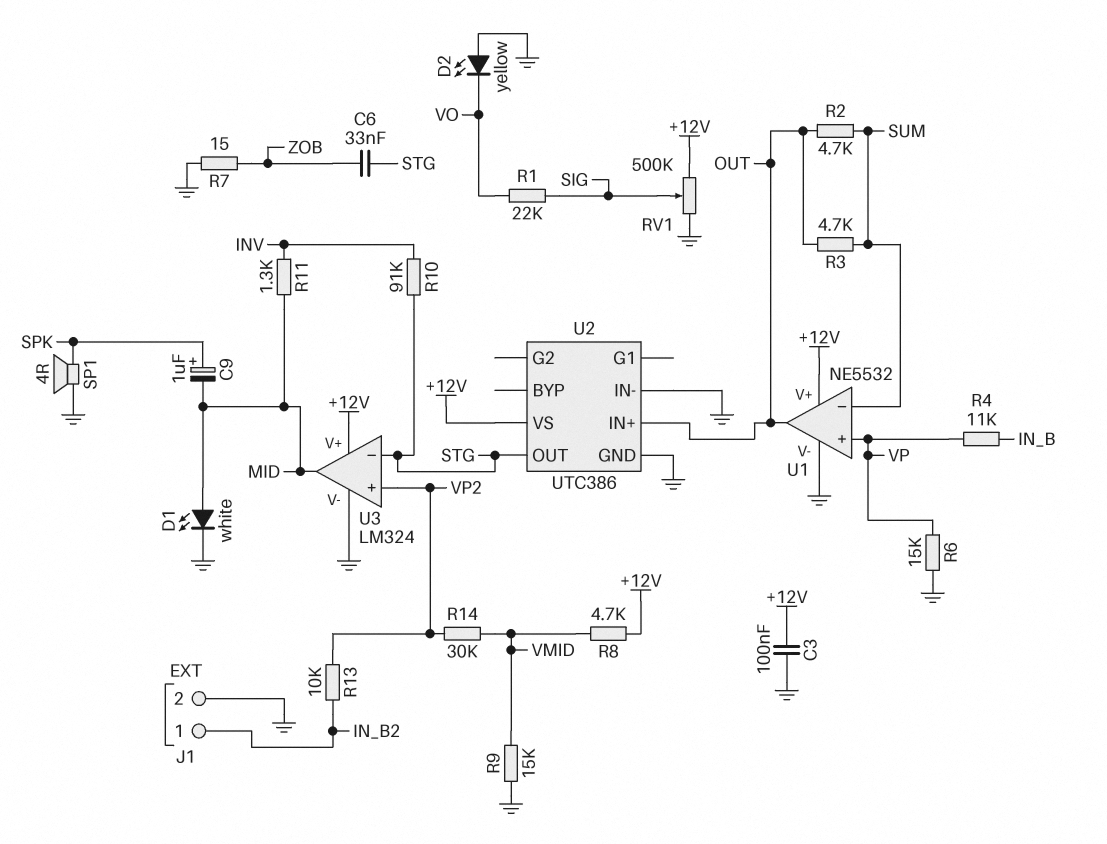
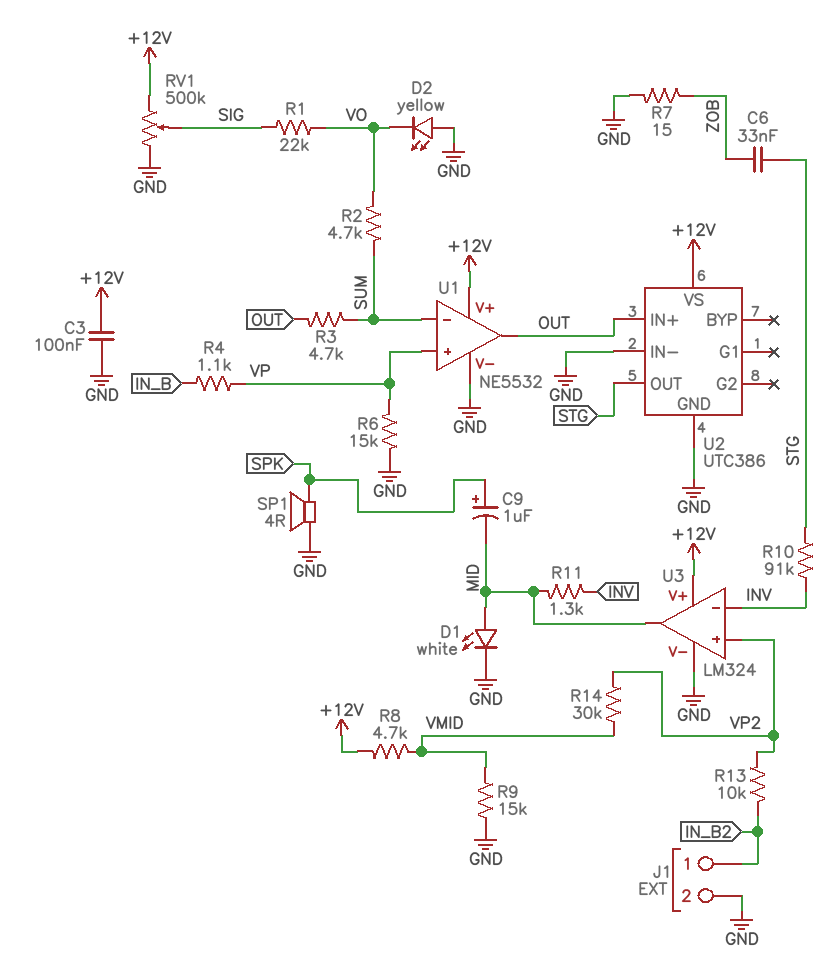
R2: 4.7k (OUT, SUM) -> 4.7k (SUM, VO)
R4: 11k (IN_B, VP) -> 1.1k (IN_B, VP)
U3 pin in-: STG -> INV

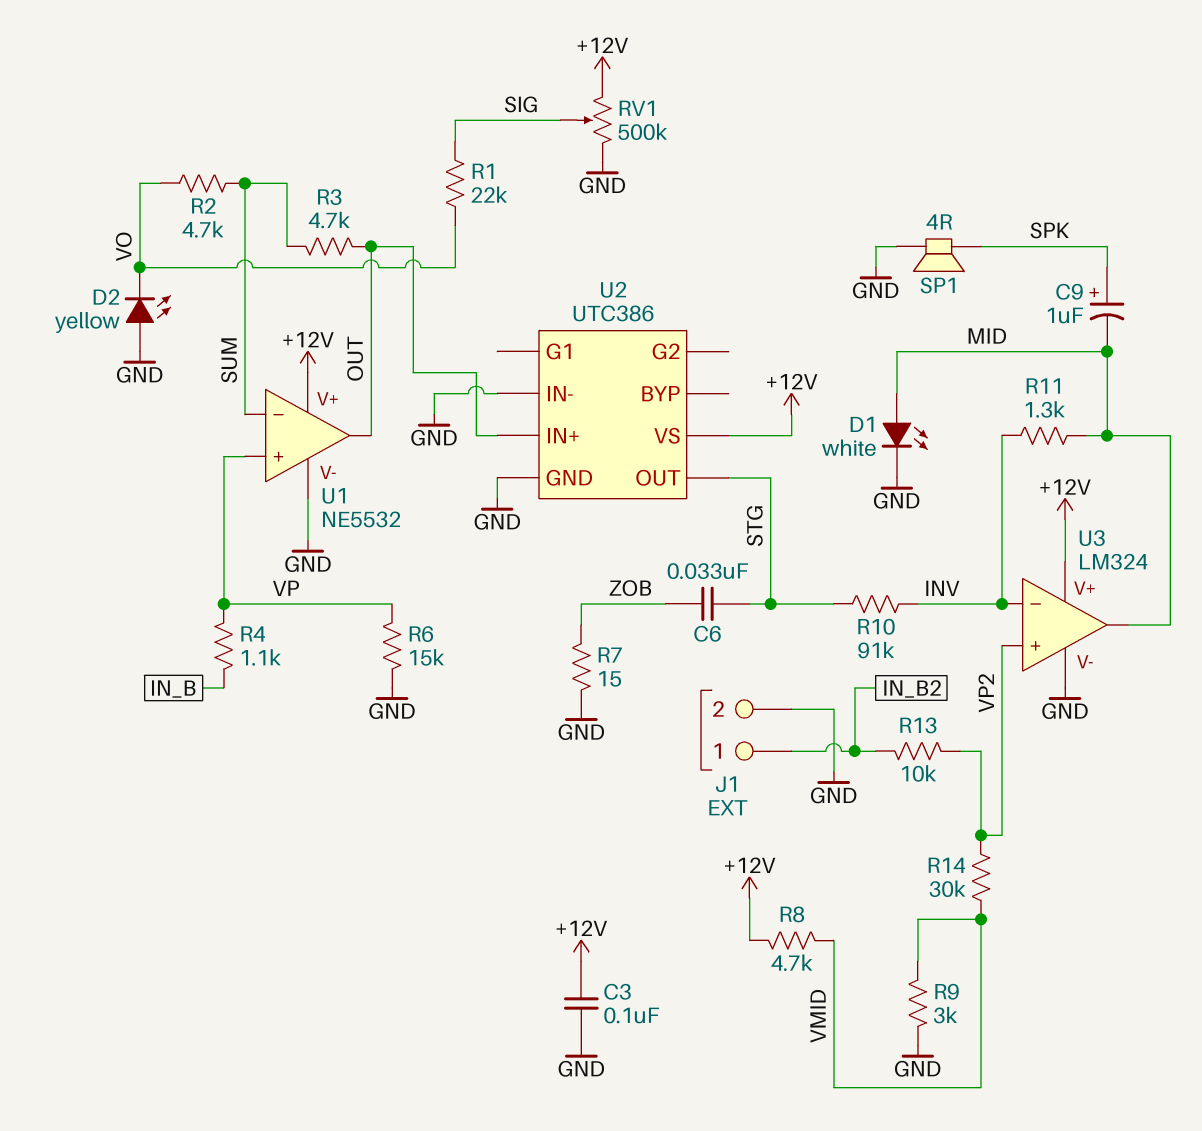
R9: 15k (GND, VMID) -> 3k (GND, VMID)

